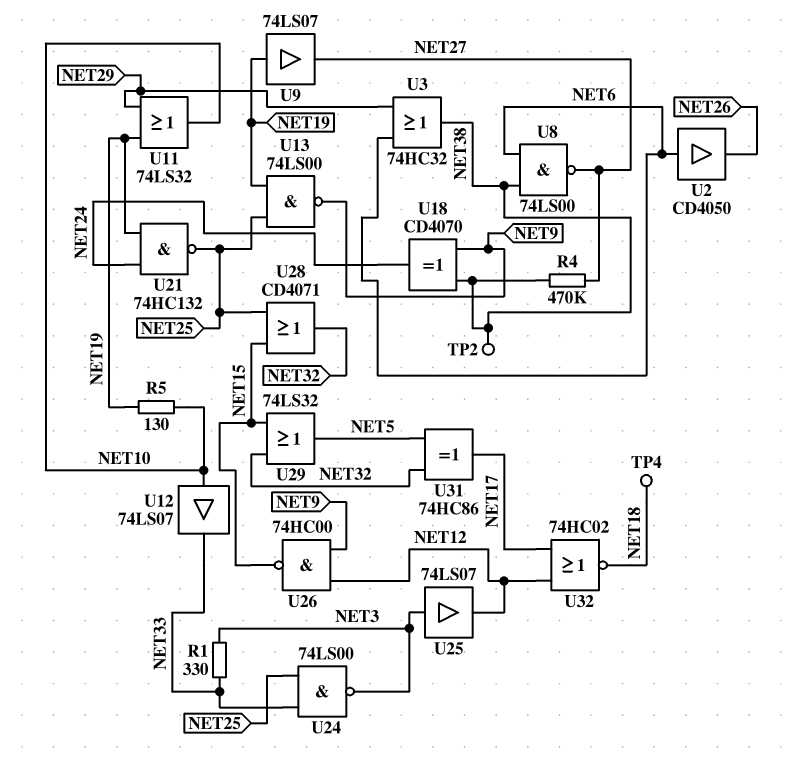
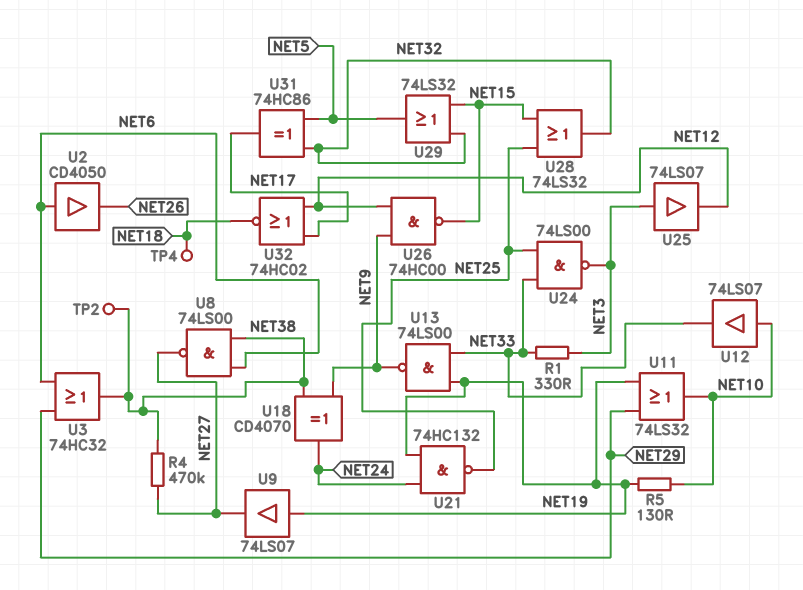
U13: NAND 74LS00 (in NET19, in NET25, out NET9) -> NAND 74LS00 (in NET19, in NET33, out NET9)
U28: OR CD4071 (in NET15, in NET25, out NET32) -> OR 74LS32 (in NET15, in NET25, out NET32)

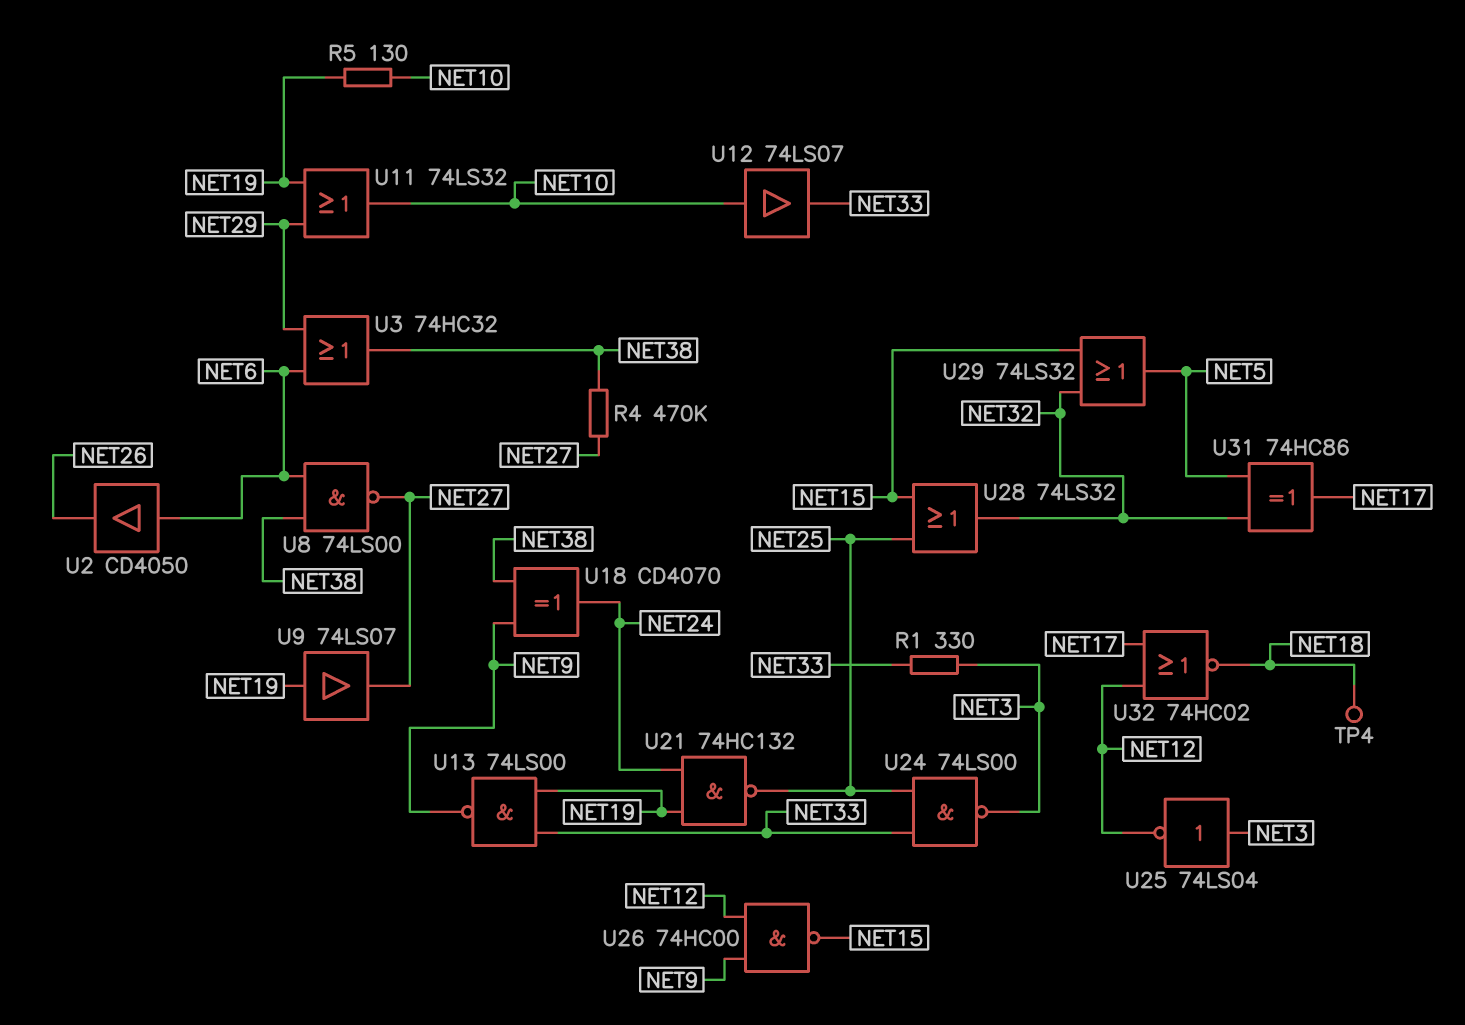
TP2: test point (NET38) -> none
U25: buffer 74LS07 (in NET3, out NET12) -> NOT 74LS04 (in NET3, out NET12)

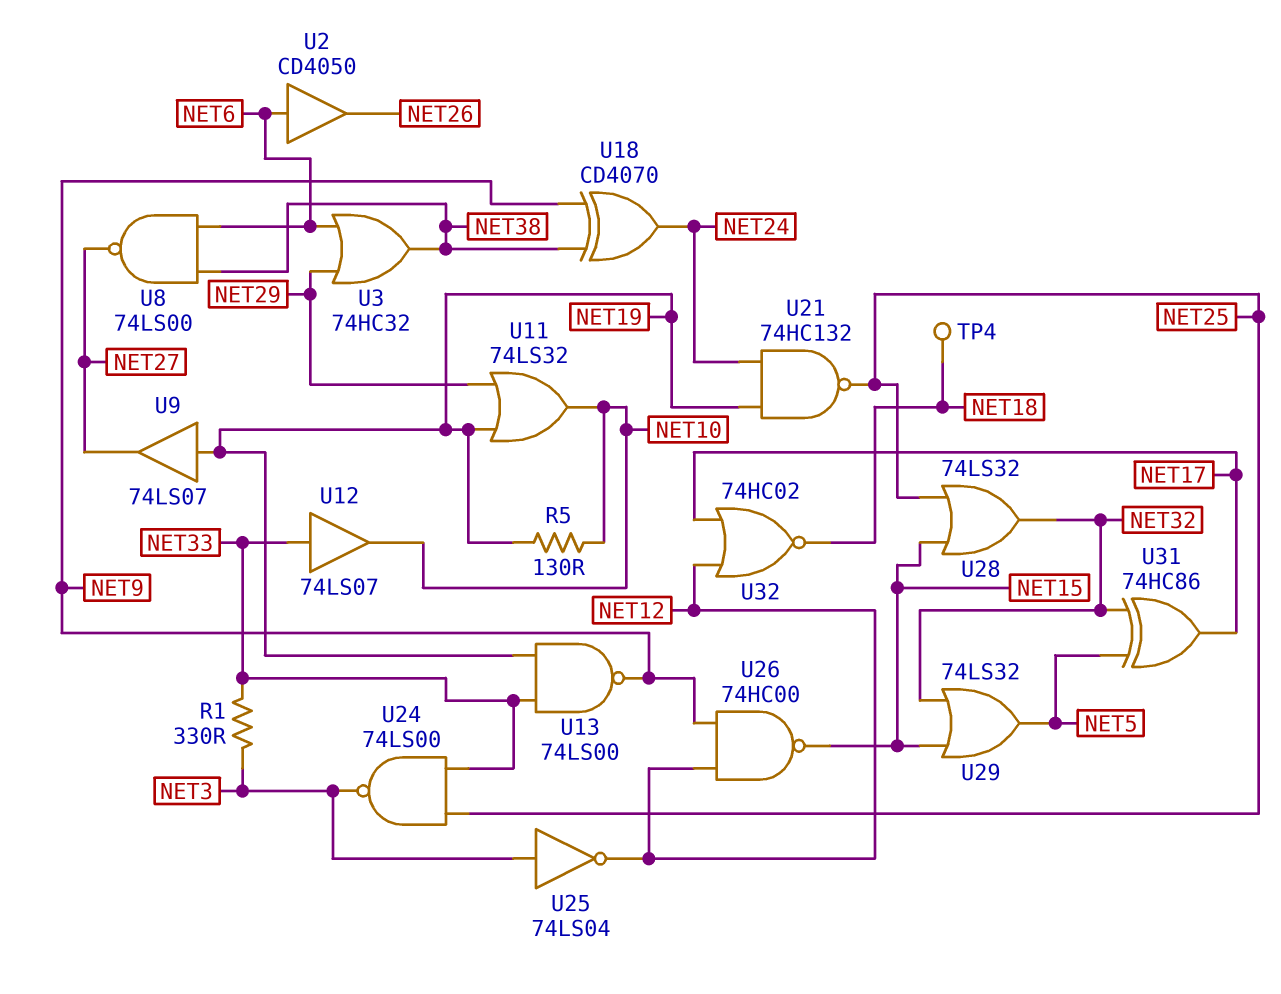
R4: 470k (NET27, NET38) -> none
U12: buffer 74LS07 (in NET10, out NET33) -> buffer 74LS07 (in NET33, out NET10)

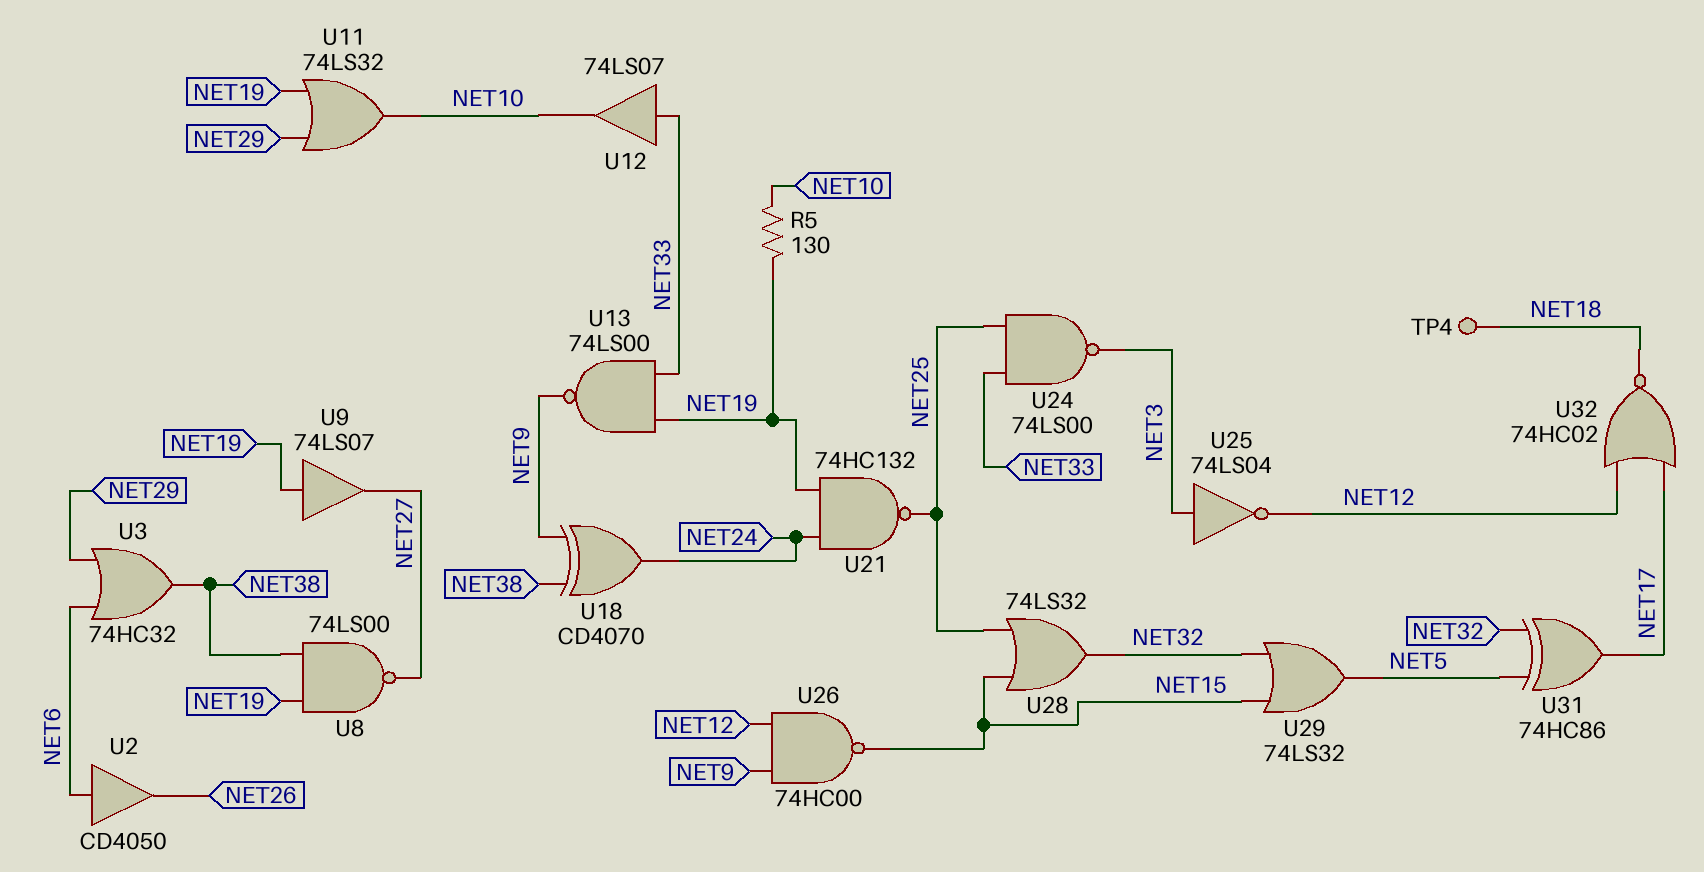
R1: 330 (NET3, NET33) -> none
U8: NAND 74LS00 (in NET6, in NET38, out NET27) -> NAND 74LS00 (in NET19, in NET38, out NET27)

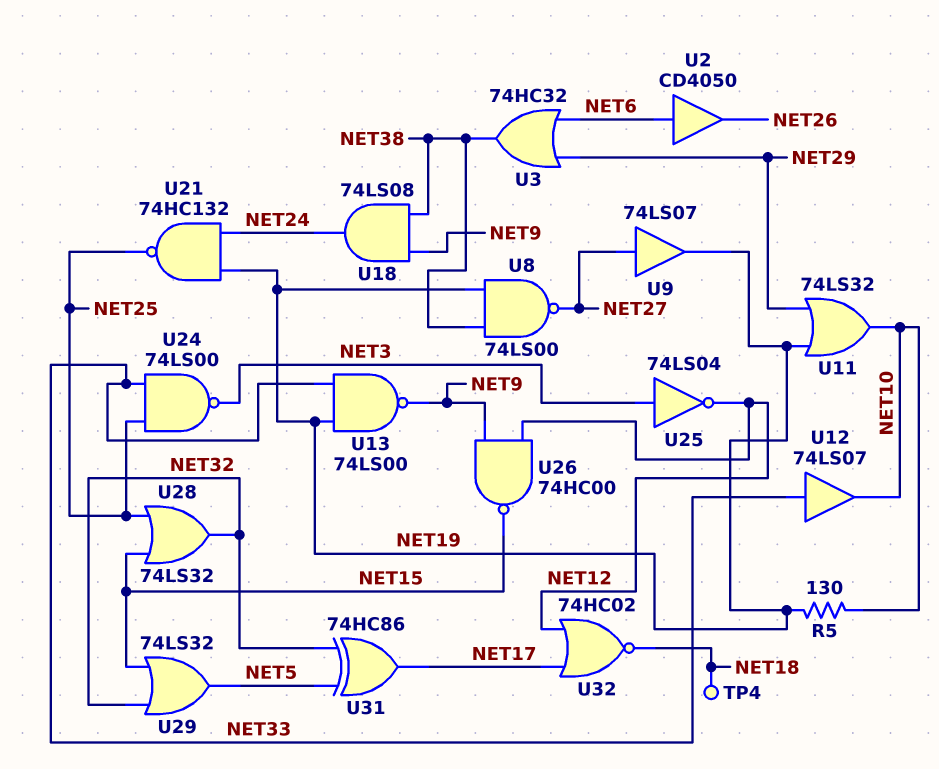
U9: buffer 74LS07 (in NET19, out NET27) -> buffer 74LS07 (in NET27, out NET19)
U18: XOR CD4070 (in NET9, in NET38, out NET24) -> AND 74LS08 (in NET9, in NET38, out NET24)

